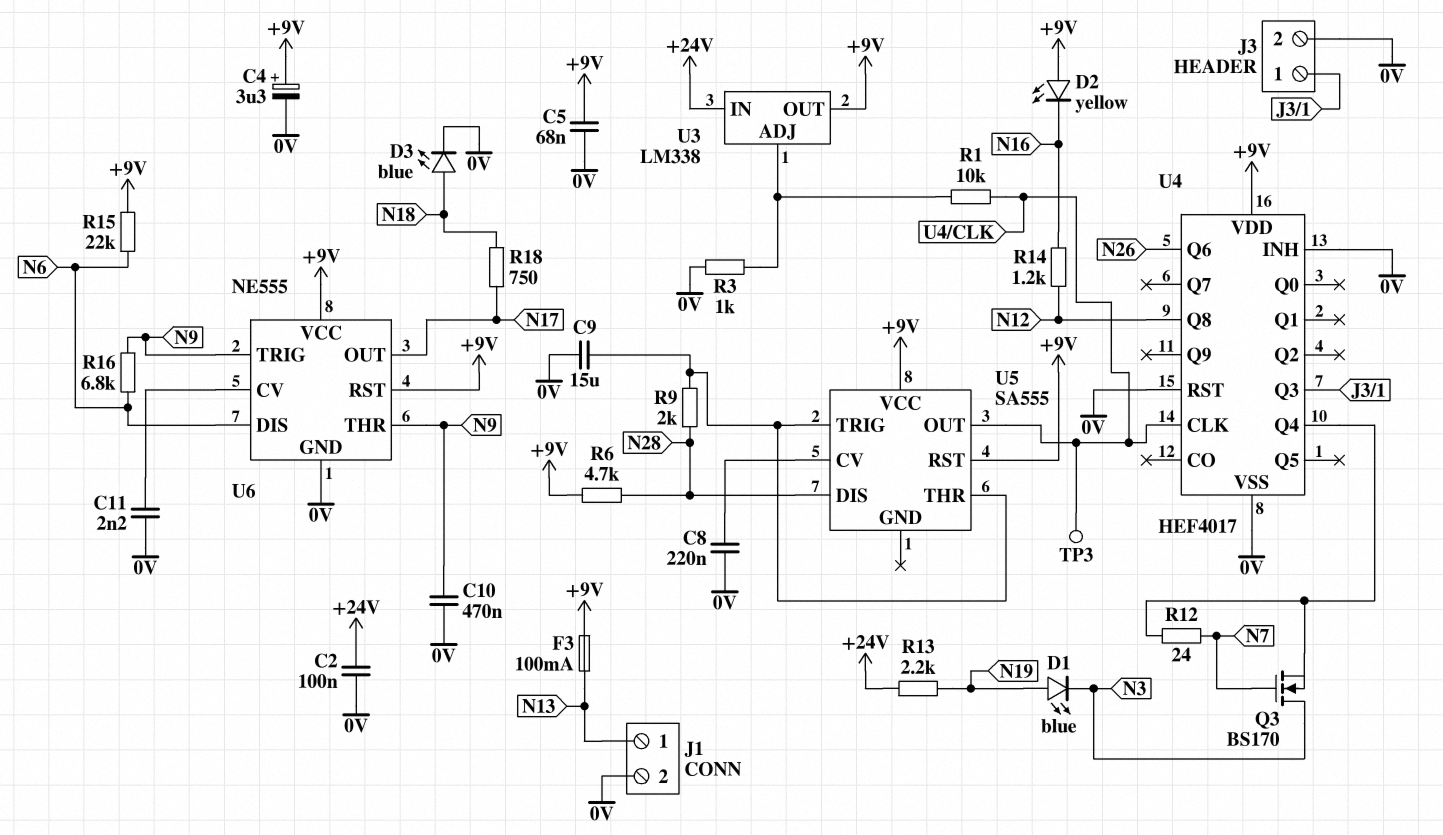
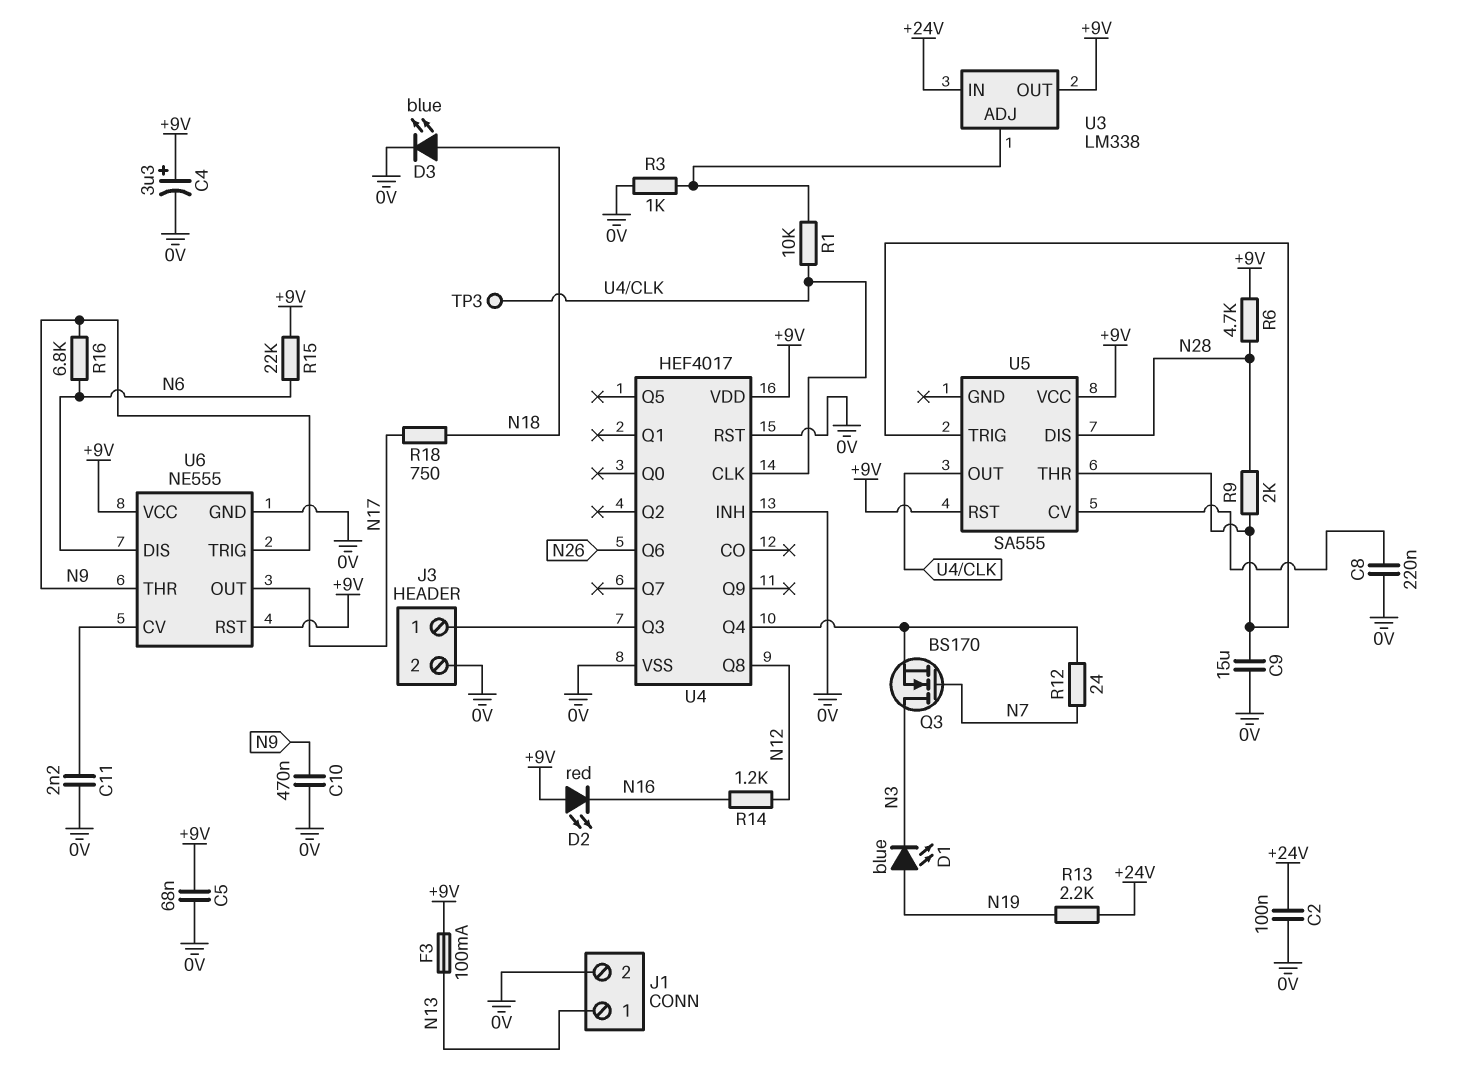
D2: LED yellow (A +9V, K N16) -> LED red (A +9V, K N16)

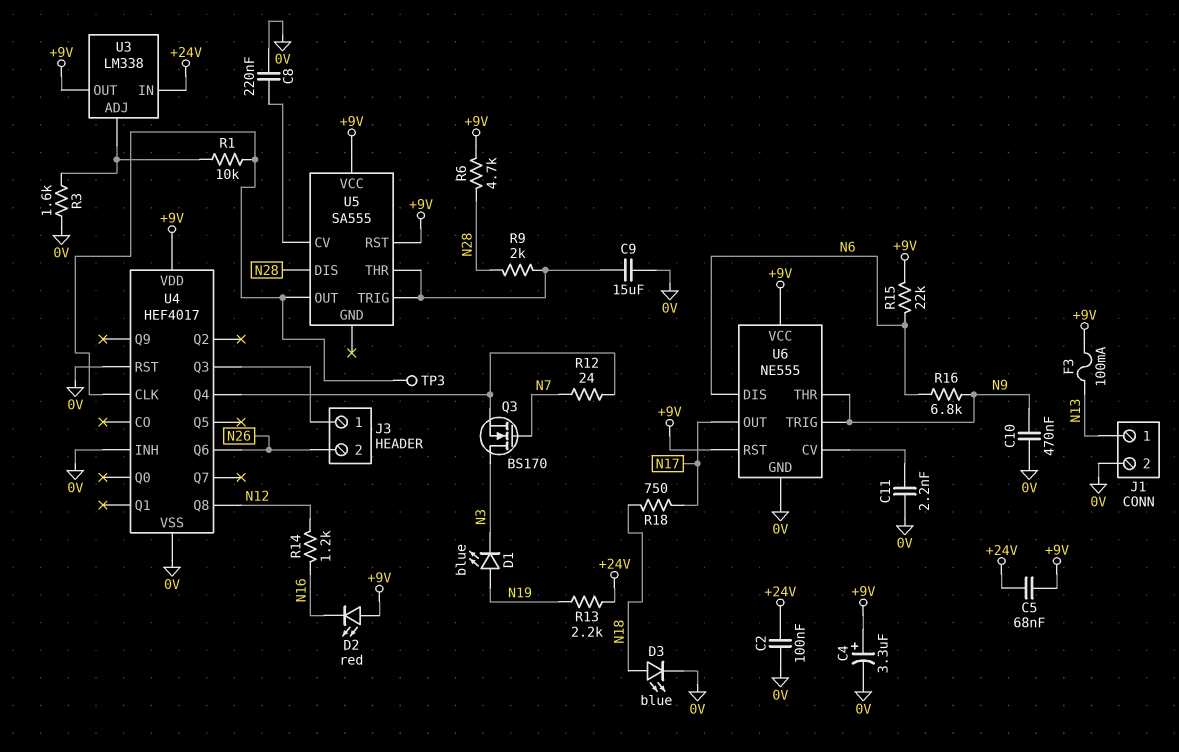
C5: 68nF (+9V, 0V) -> 68nF (+9V, +24V)
J3 pin 2: 0V -> N26
R3: 1k (0V, U3/ADJ) -> 1.6k (0V, U3/ADJ)

